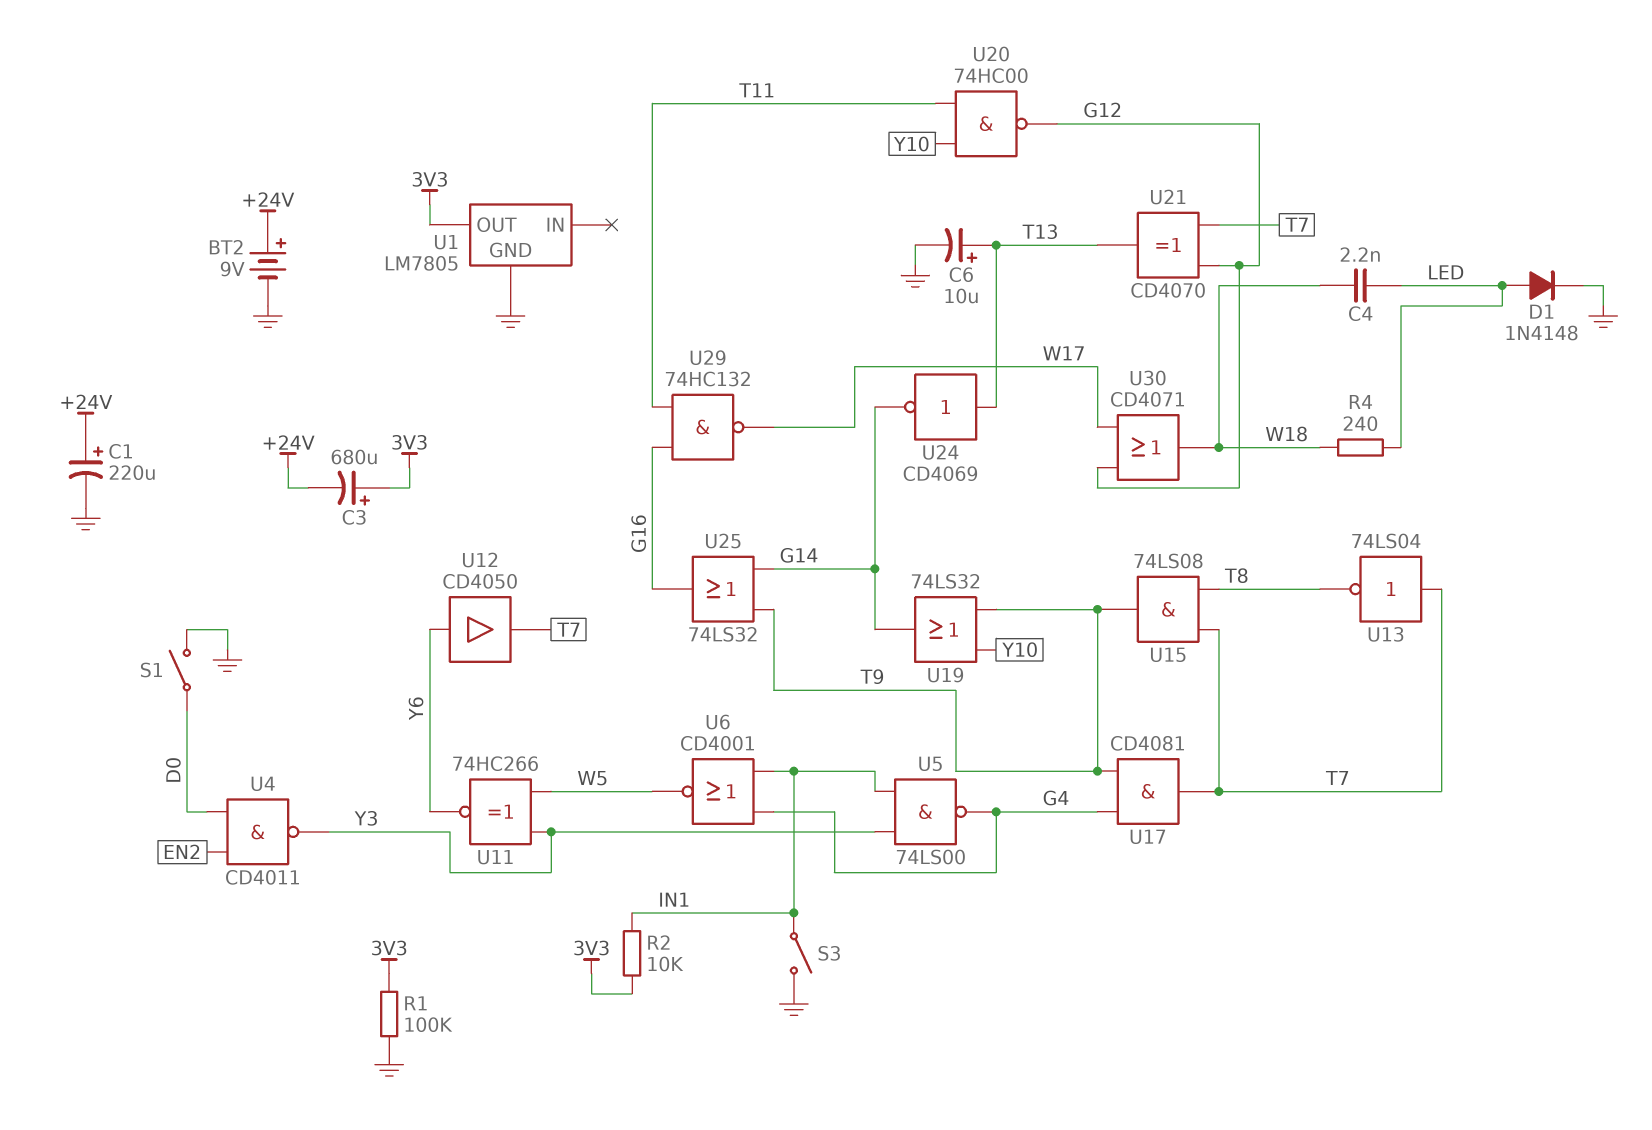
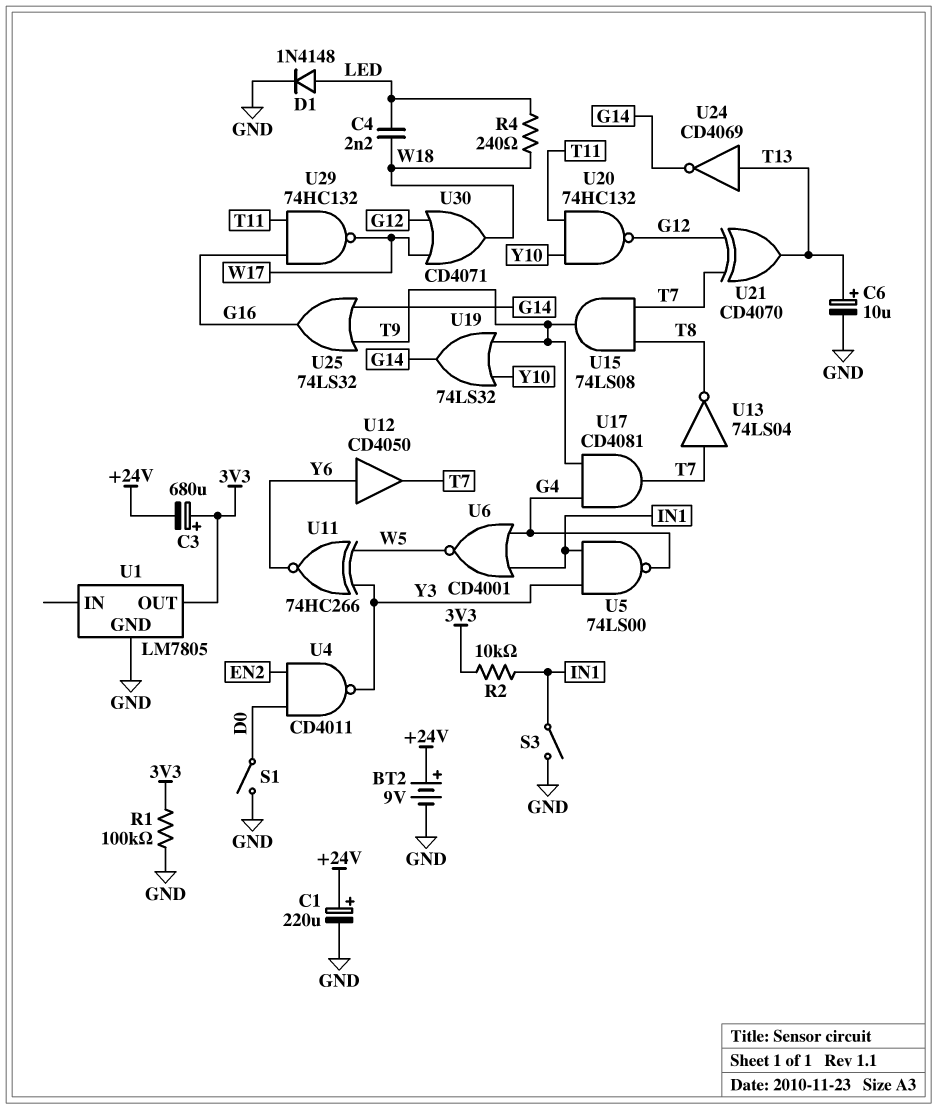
U20: NAND 74HC00 (in T11, in Y10, out G12) -> NAND 74HC132 (in T11, in Y10, out G12)

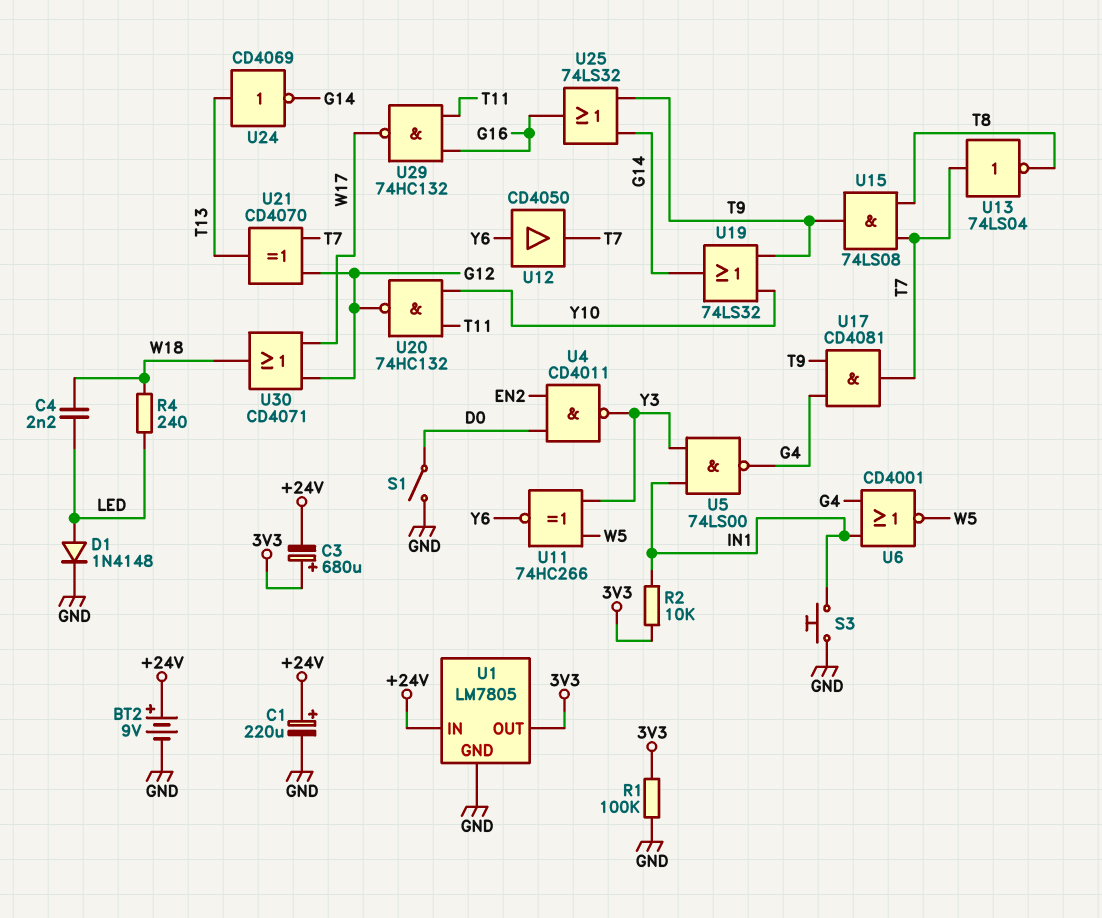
C6: 10uF (plus T13, minus GND) -> none
S3: switch (GND, IN1) -> button (GND, IN1)
U1 pin IN: none -> +24V

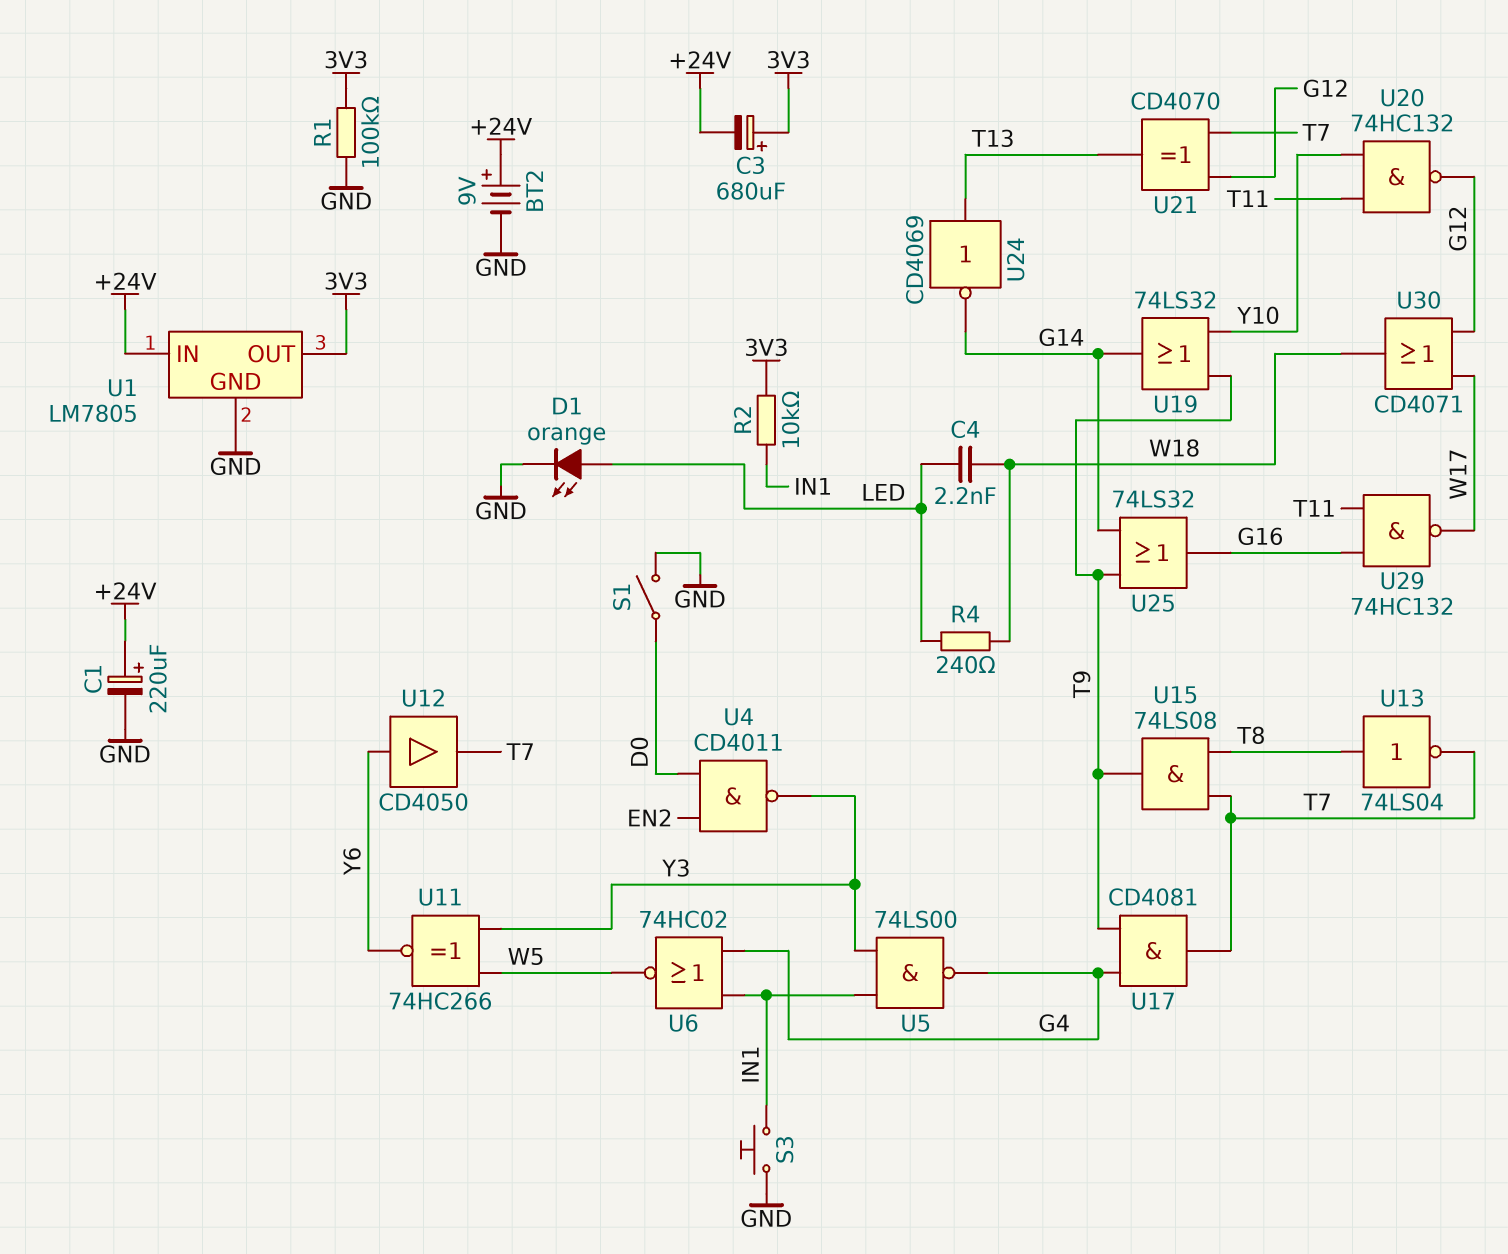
D1: diode 1N4148 (A LED, K GND) -> LED orange (A LED, K GND)
U6: NOR CD4001 (in G4, in IN1, out W5) -> NOR 74HC02 (in G4, in IN1, out W5)
U13: NOT 74LS04 (in T7, out T8) -> NOT 74LS04 (in T8, out T7)

